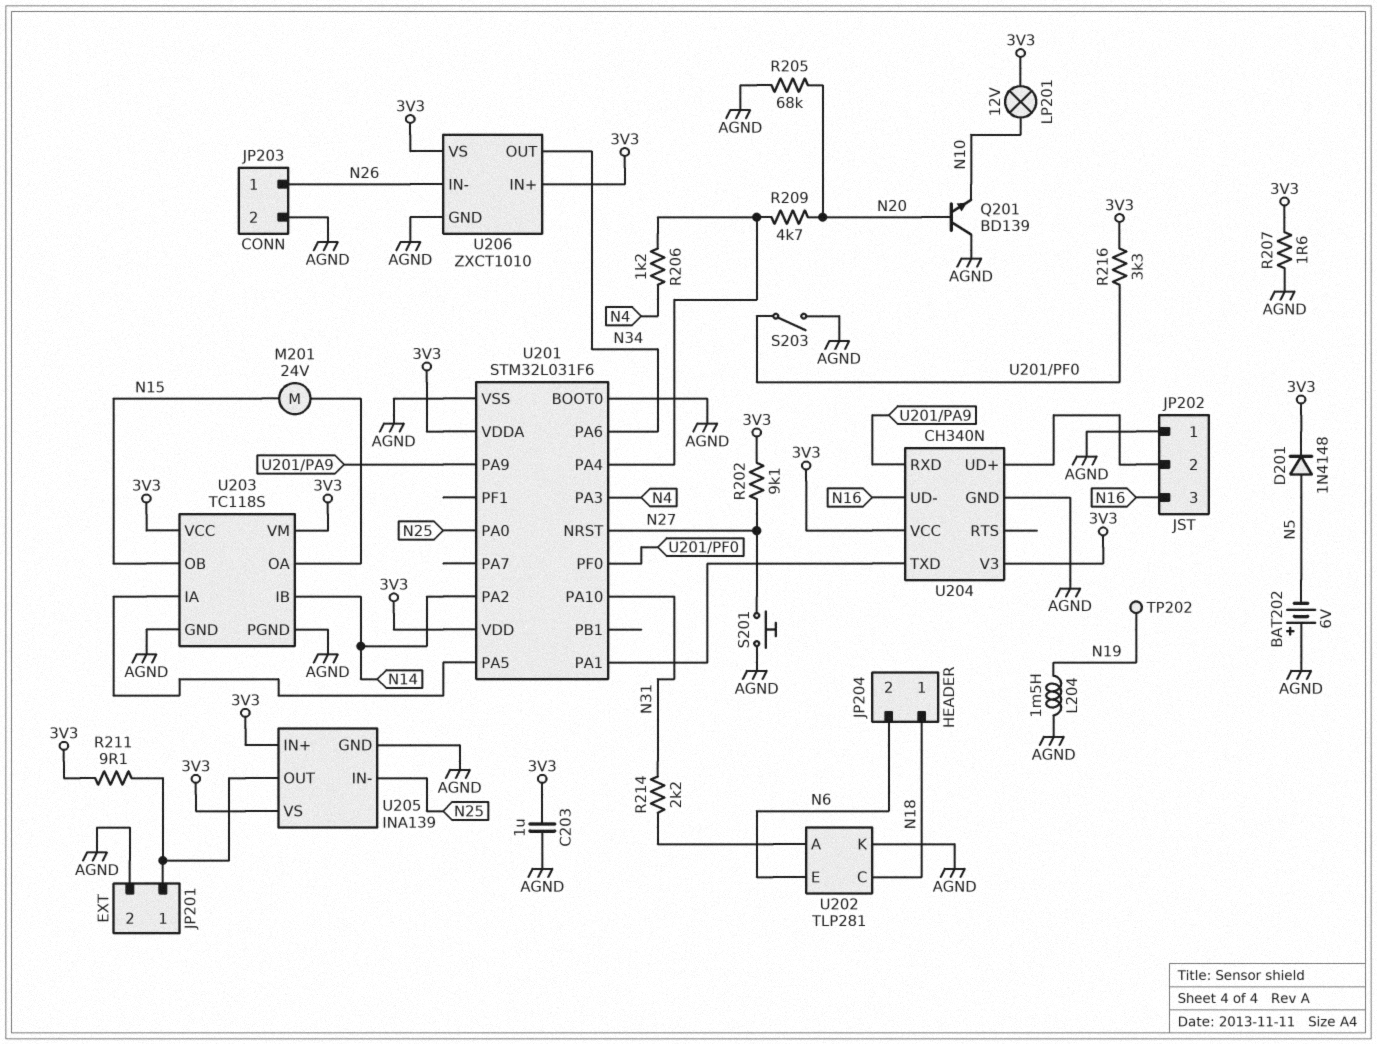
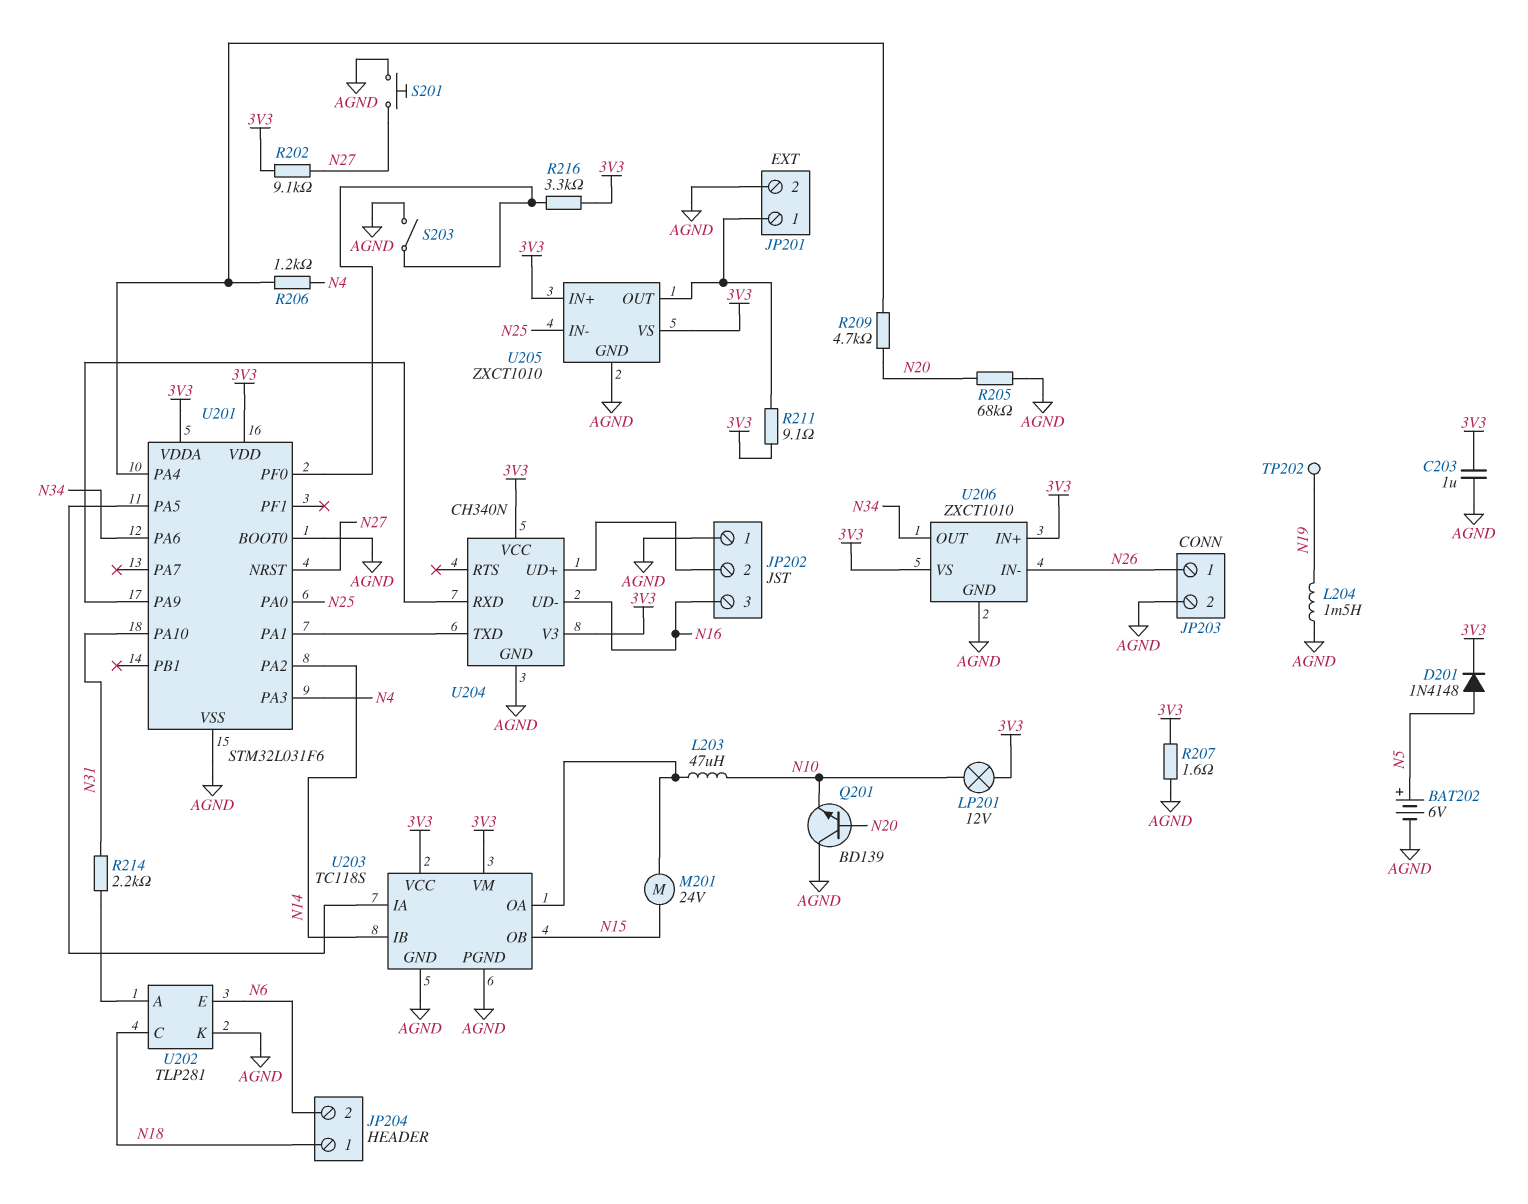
BAT202: 6V (plus AGND, minus N5) -> 6V (plus N5, minus AGND)
L203: none -> 47uH (N10, U203/OA)
U205: INA139 -> ZXCT1010

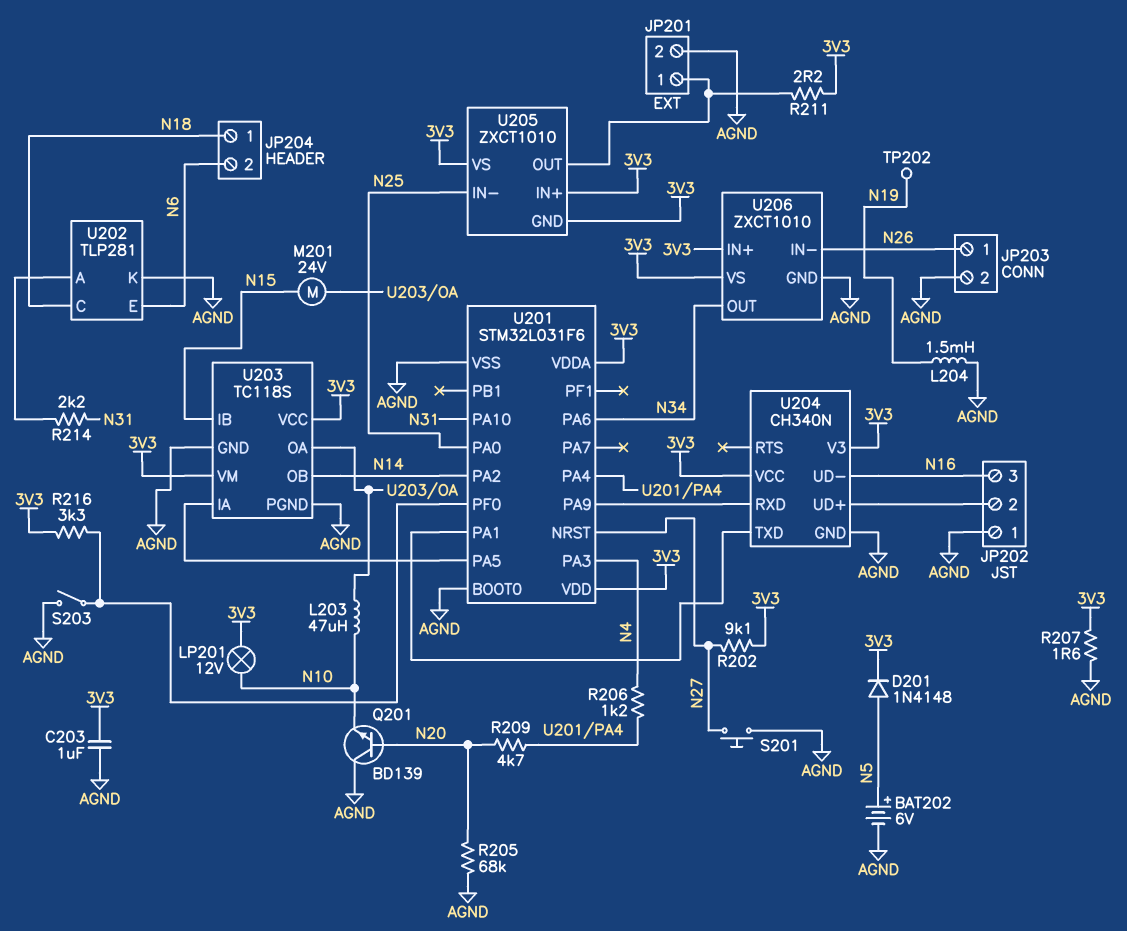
R211: 9.1 (3V3, JP201/1) -> 2.2 (3V3, JP201/1)
U203 pin IB: N14 -> N15
U203 pin OB: N15 -> N14
U205 pin GND: AGND -> 3V3

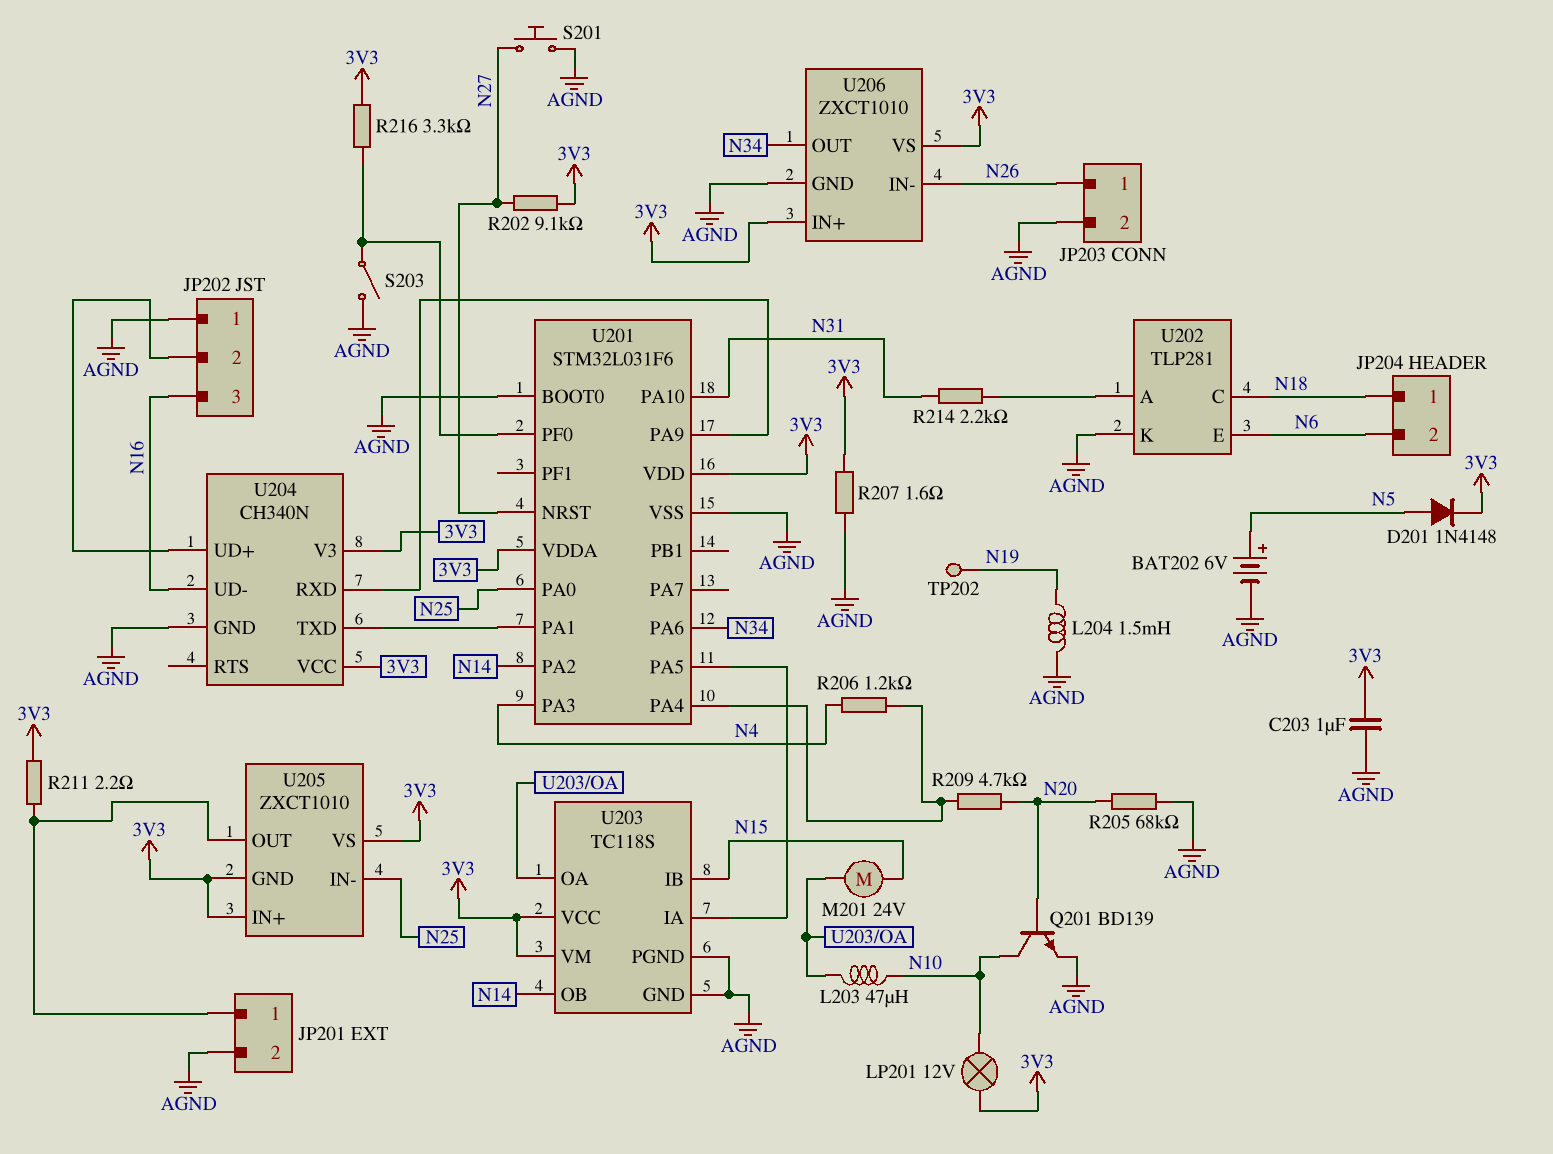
Q201: NPN BD139 (B N20, C AGND, E N10) -> NPN BD139 (B N20, C N10, E AGND)

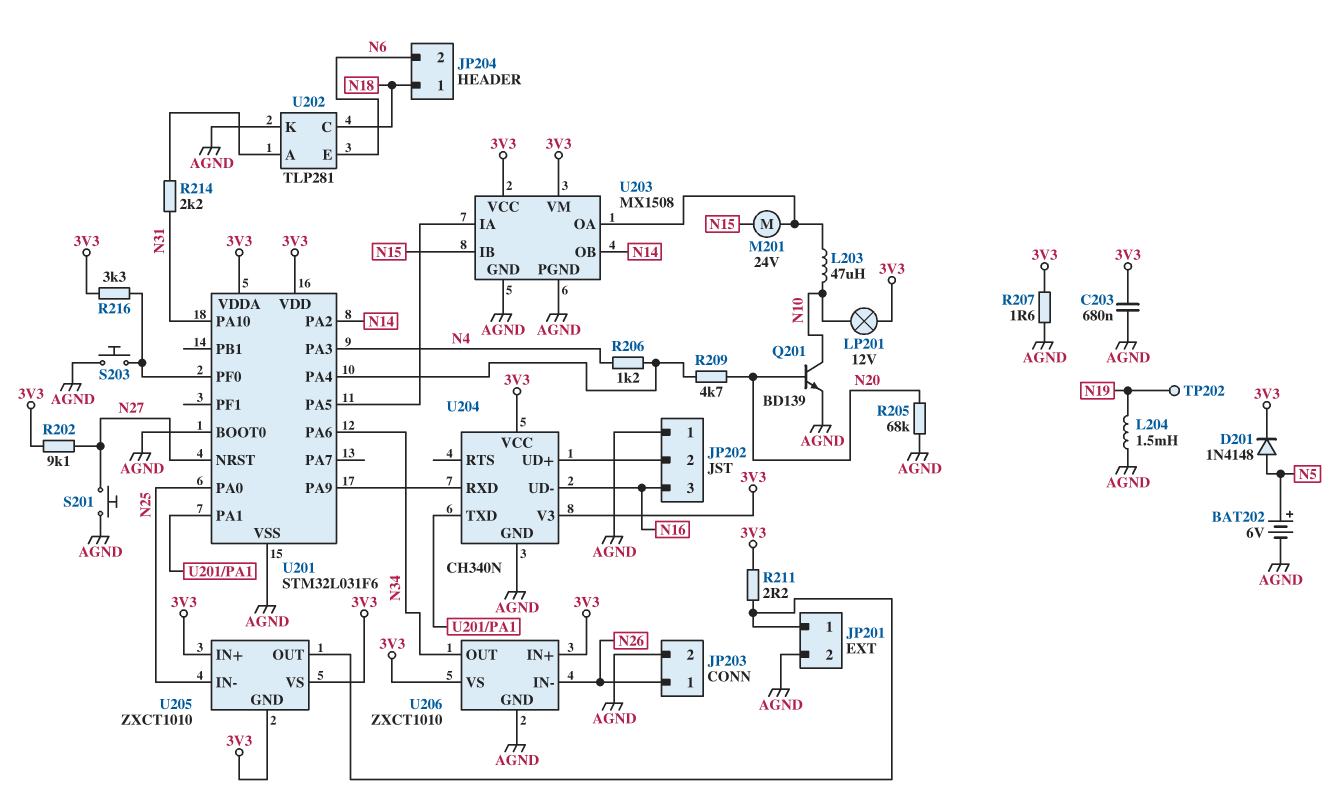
C203: 1uF (3V3, AGND) -> 680nF (3V3, AGND)
S203: switch (AGND, U201/PF0) -> button (AGND, U201/PF0)
U203: TC118S -> MX1508

